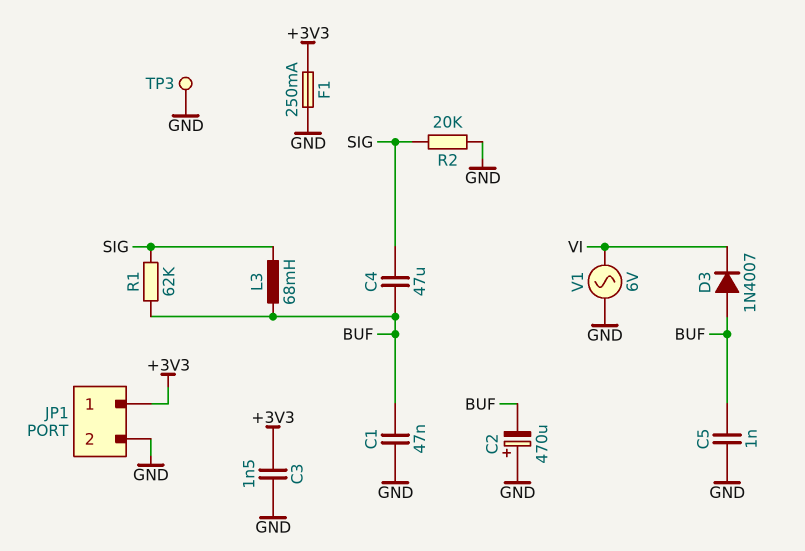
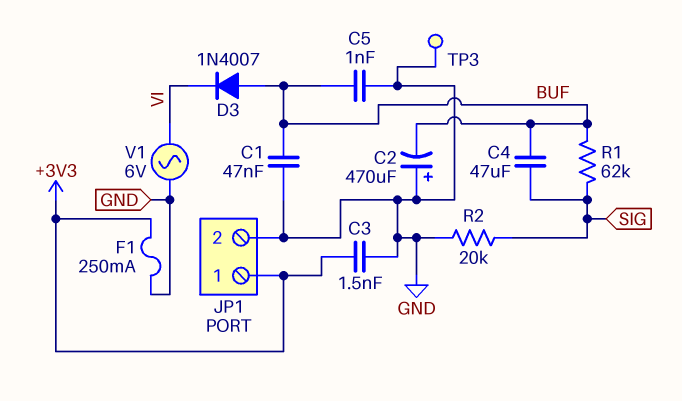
L3: 68mH (BUF, SIG) -> none

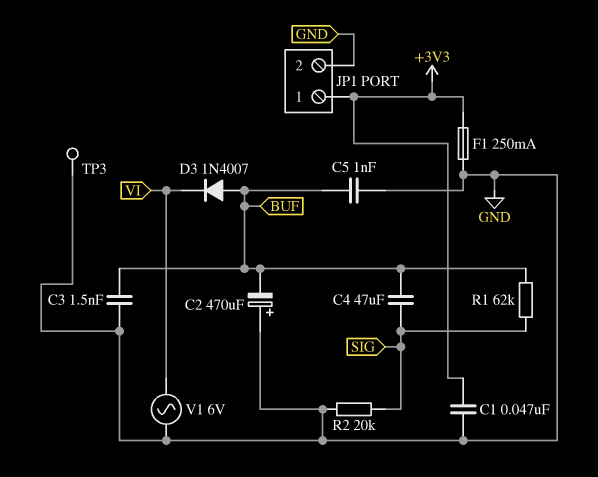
C1: 47nF (BUF, GND) -> 47nF (+3V3, GND)
C3: 1.5nF (+3V3, GND) -> 1.5nF (BUF, GND)

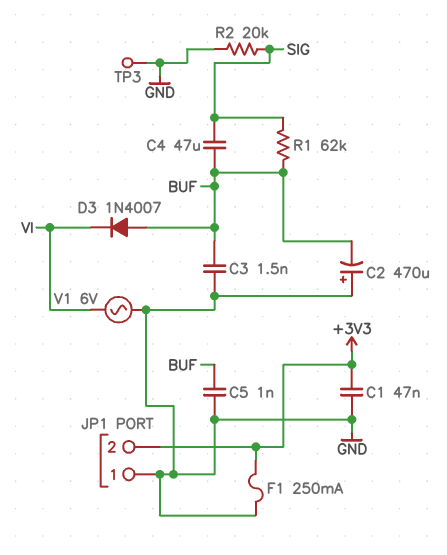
JP1 pin 1: +3V3 -> GND
JP1 pin 2: GND -> +3V3

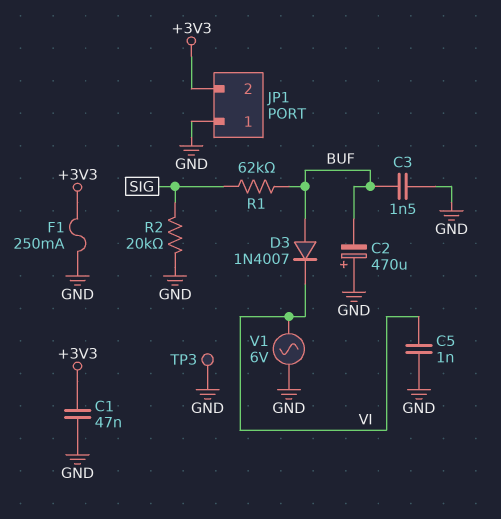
C4: 47uF (BUF, SIG) -> none
C5: 1nF (BUF, GND) -> 1nF (GND, VI)

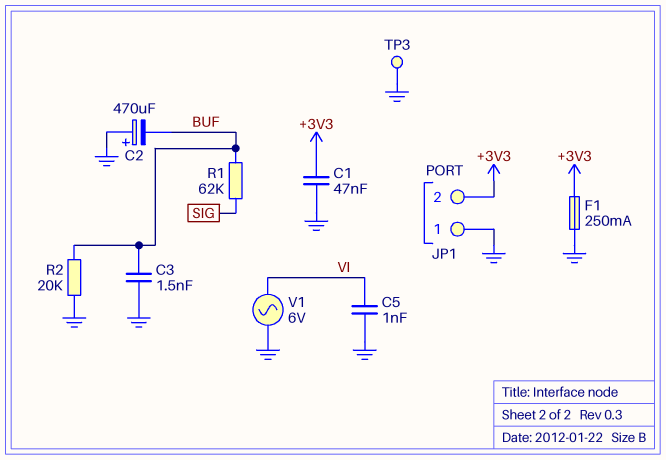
D3: diode 1N4007 (A BUF, K VI) -> none
R2: 20k (GND, SIG) -> 20k (BUF, GND)

